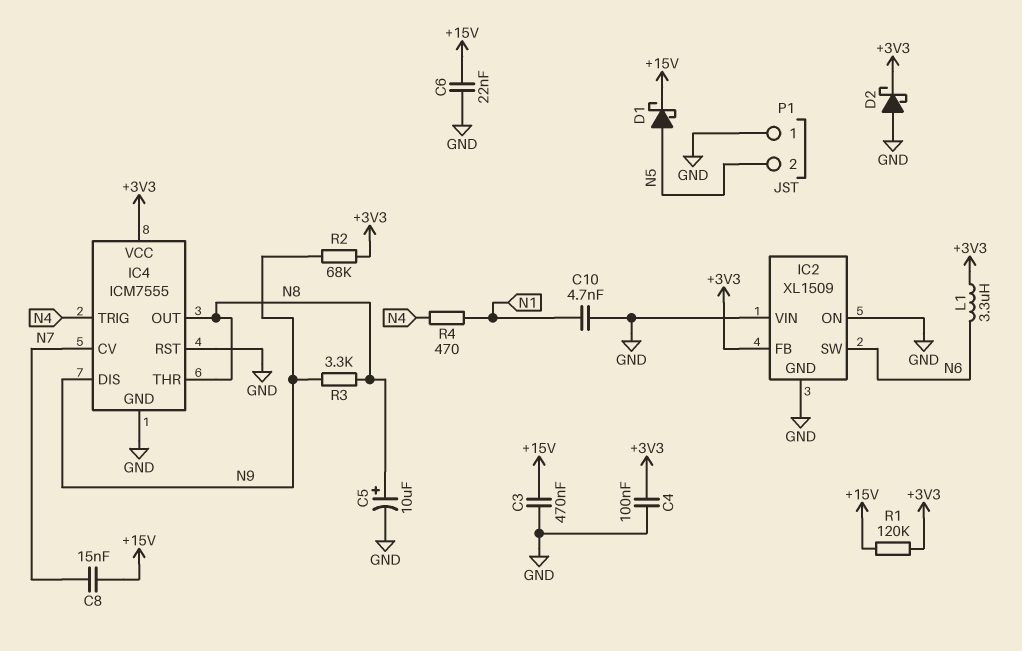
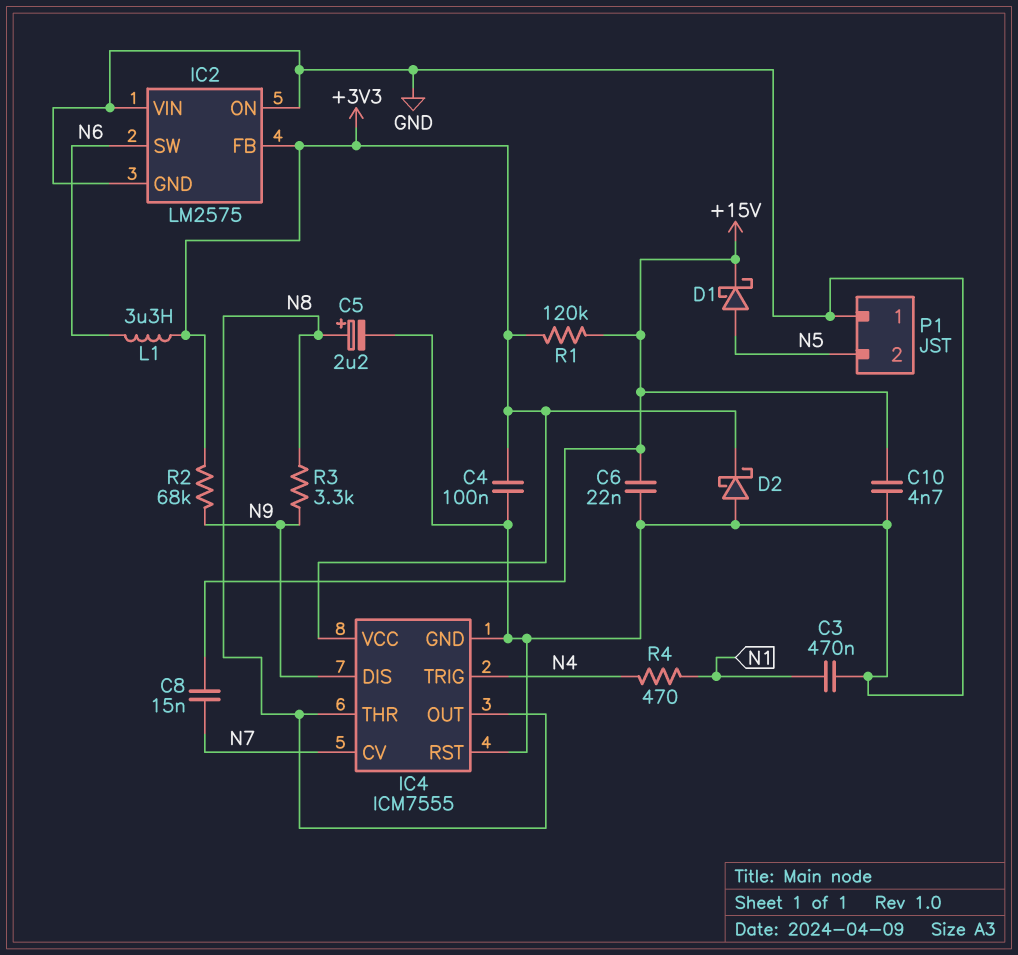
C3: 470nF (+15V, GND) -> 470nF (GND, N1)
C5: 10uF (plus N8, minus GND) -> 2.2uF (plus N8, minus GND)
C10: 4.7nF (GND, N1) -> 4.7nF (+15V, GND)
IC2: XL1509 -> LM2575

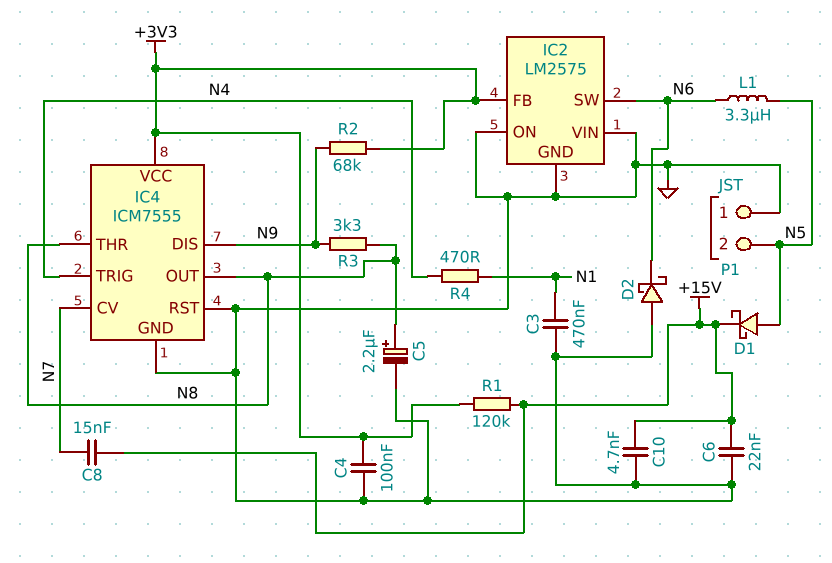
D2: schottky (A GND, K +3V3) -> schottky (A GND, K N6)
L1: 3.3uH (+3V3, N6) -> 3.3uH (N5, N6)

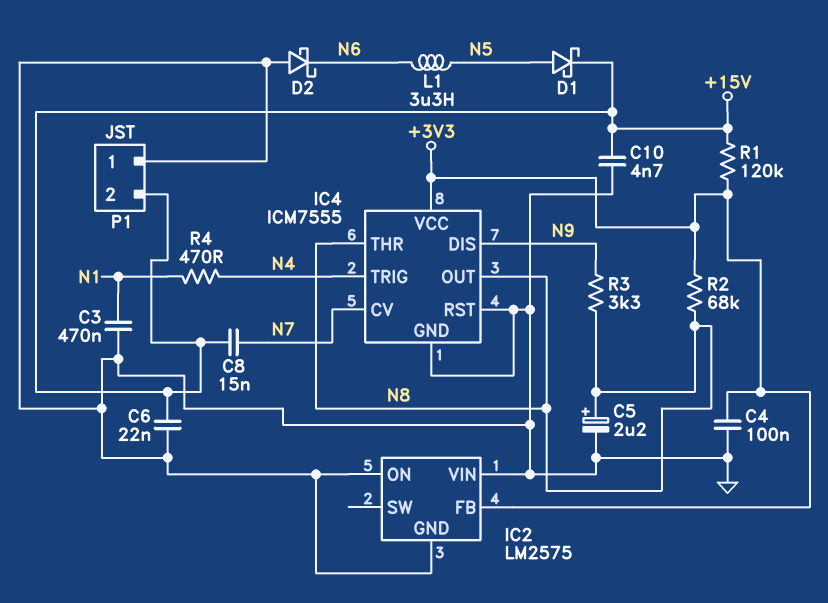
IC2 pin SW: N6 -> none
P1 pin 2: N5 -> +15V
R2: 68k (+3V3, N9) -> 68k (+3V3, N8)

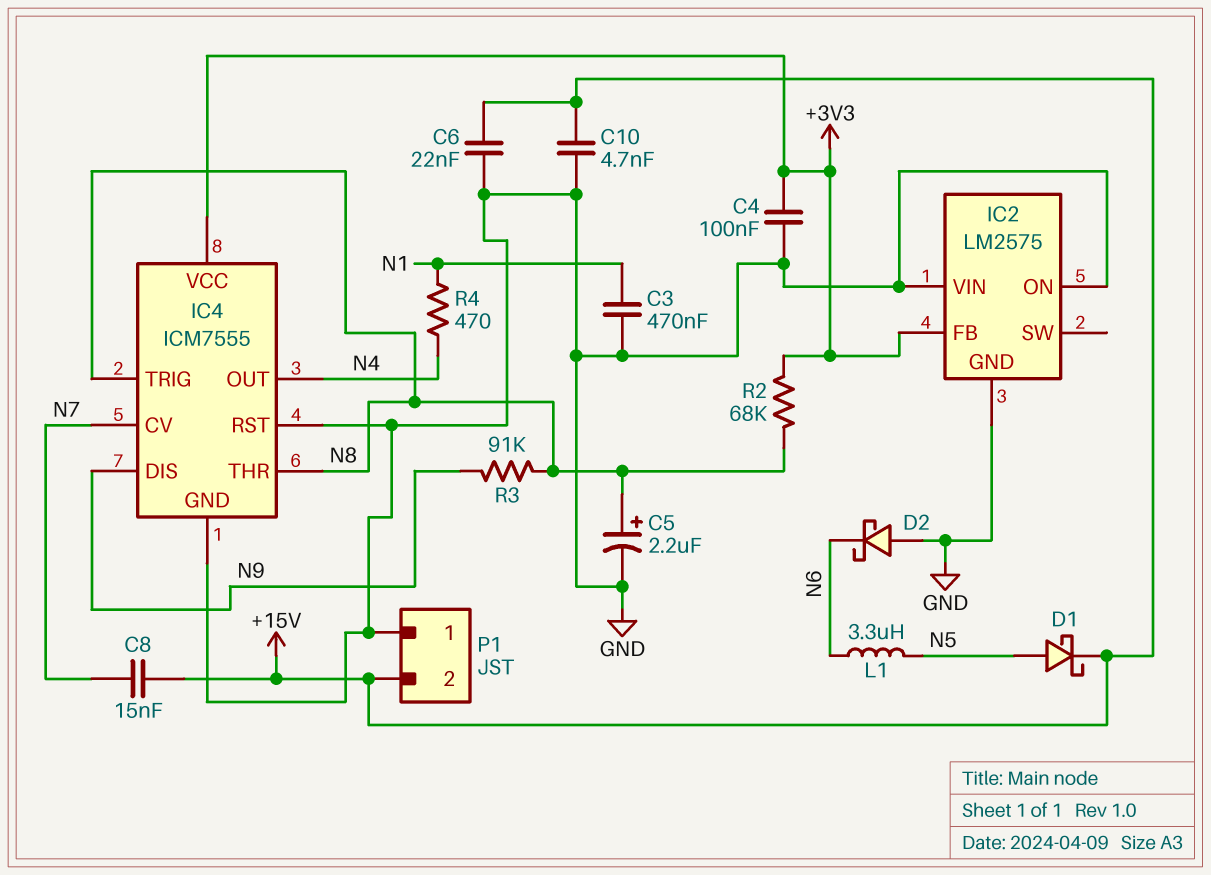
IC4 pin OUT: N8 -> N4
IC4 pin TRIG: N4 -> N8
R1: 120k (+3V3, +15V) -> none
R3: 3.3k (N8, N9) -> 91k (N8, N9)

